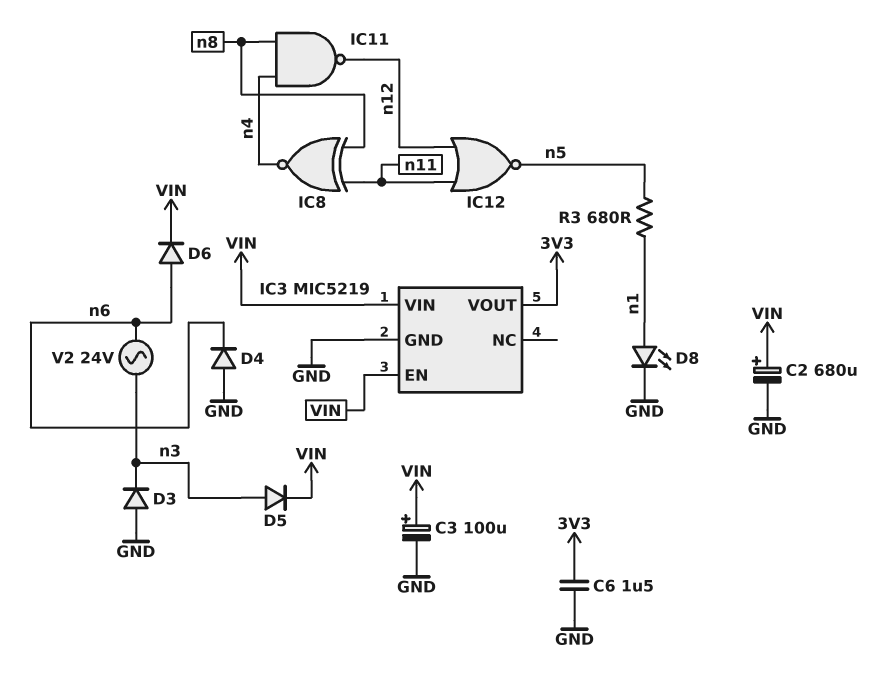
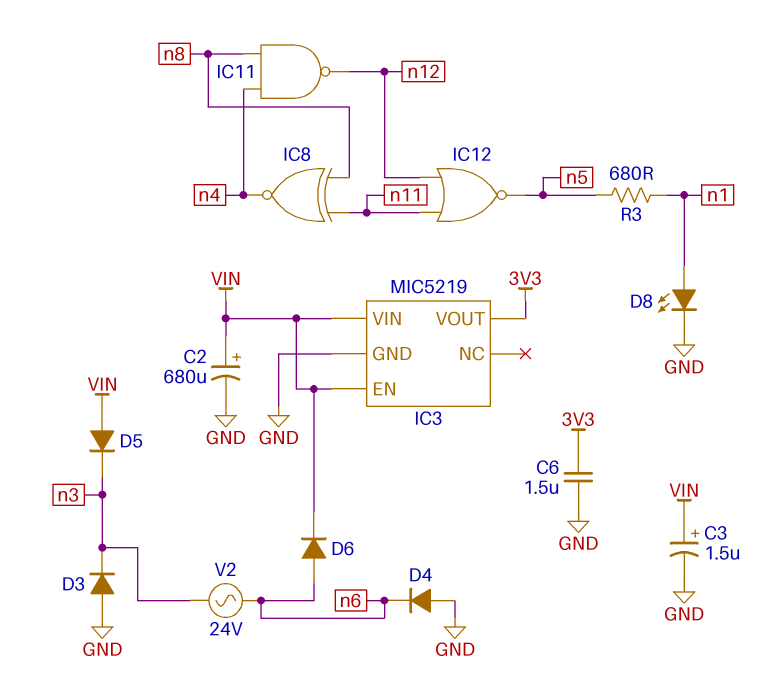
C3: 100uF (plus VIN, minus GND) -> 1.5uF (plus VIN, minus GND)
D5: diode (A n3, K VIN) -> diode (A VIN, K n3)

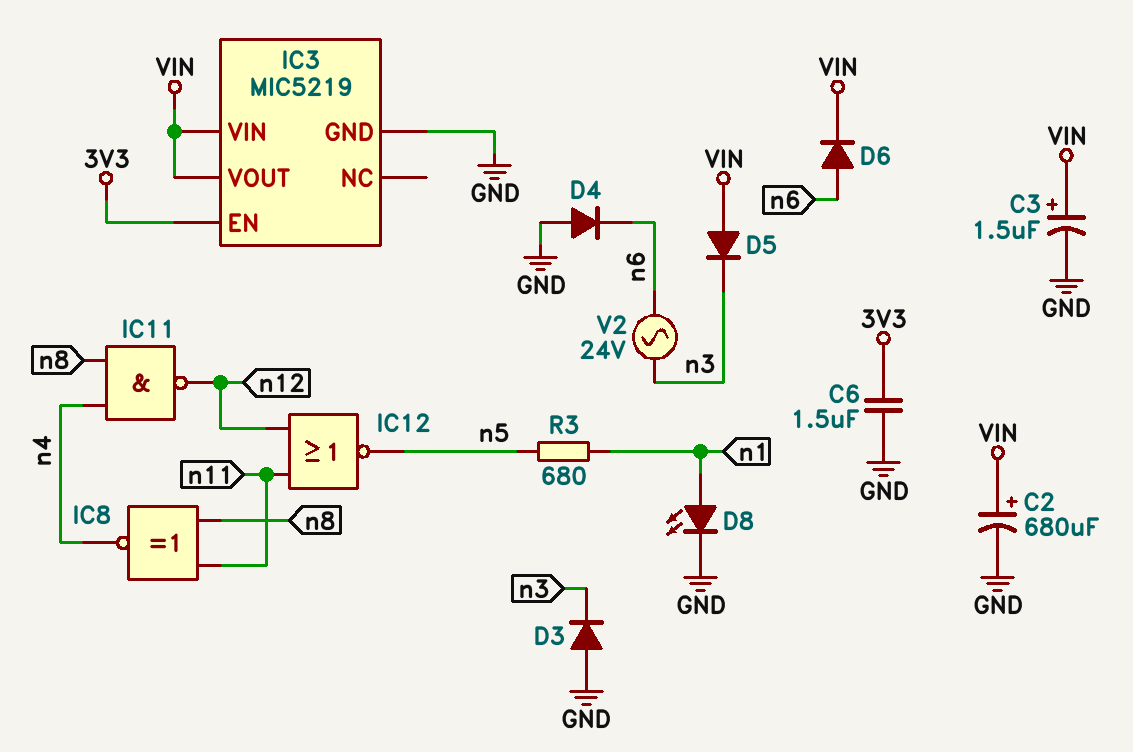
IC3 pin EN: VIN -> 3V3
IC3 pin VOUT: 3V3 -> VIN

